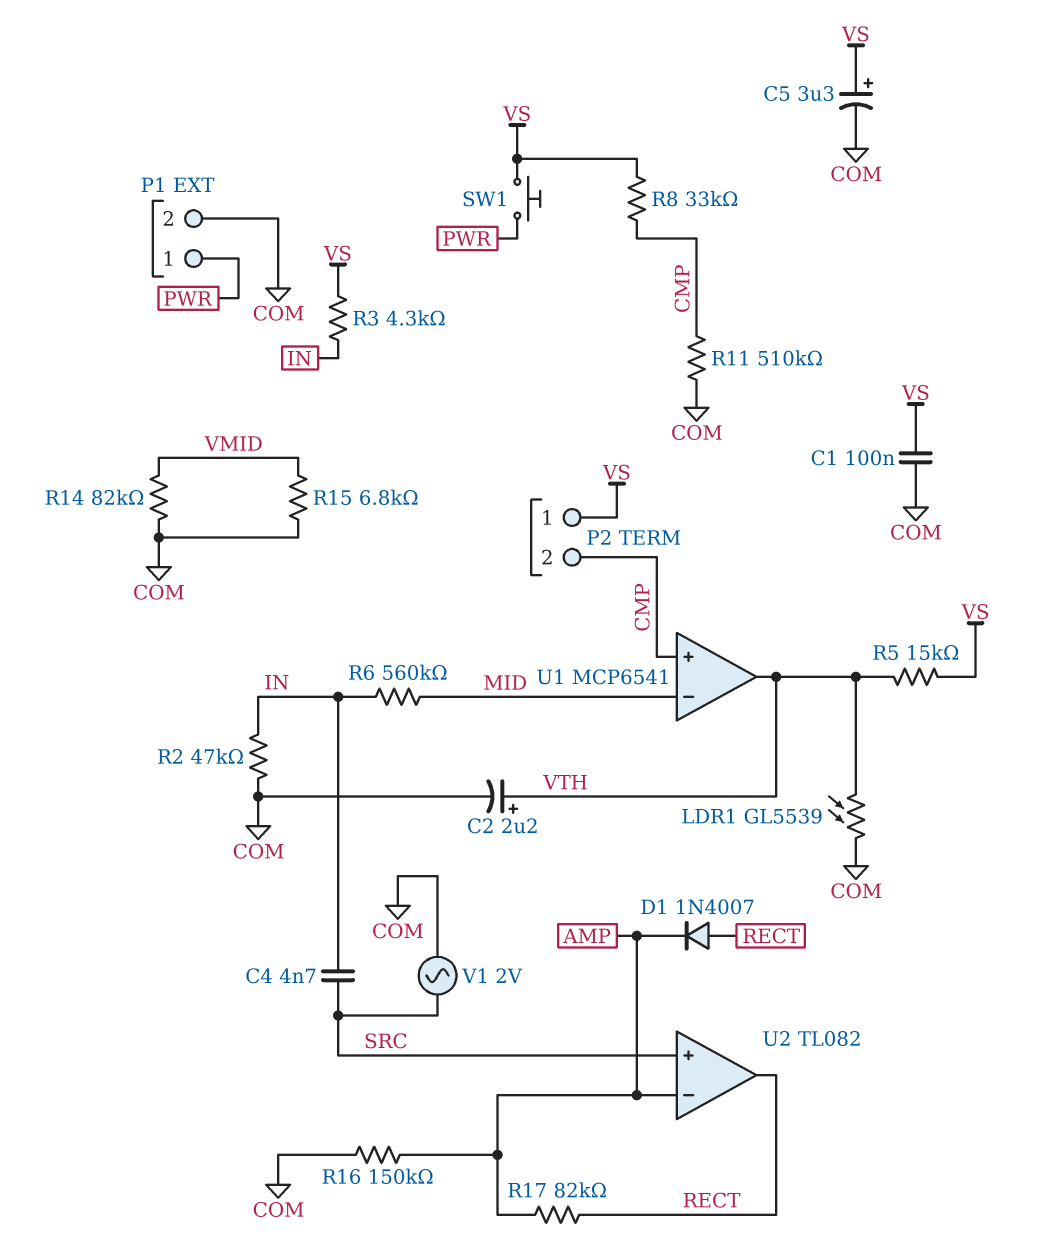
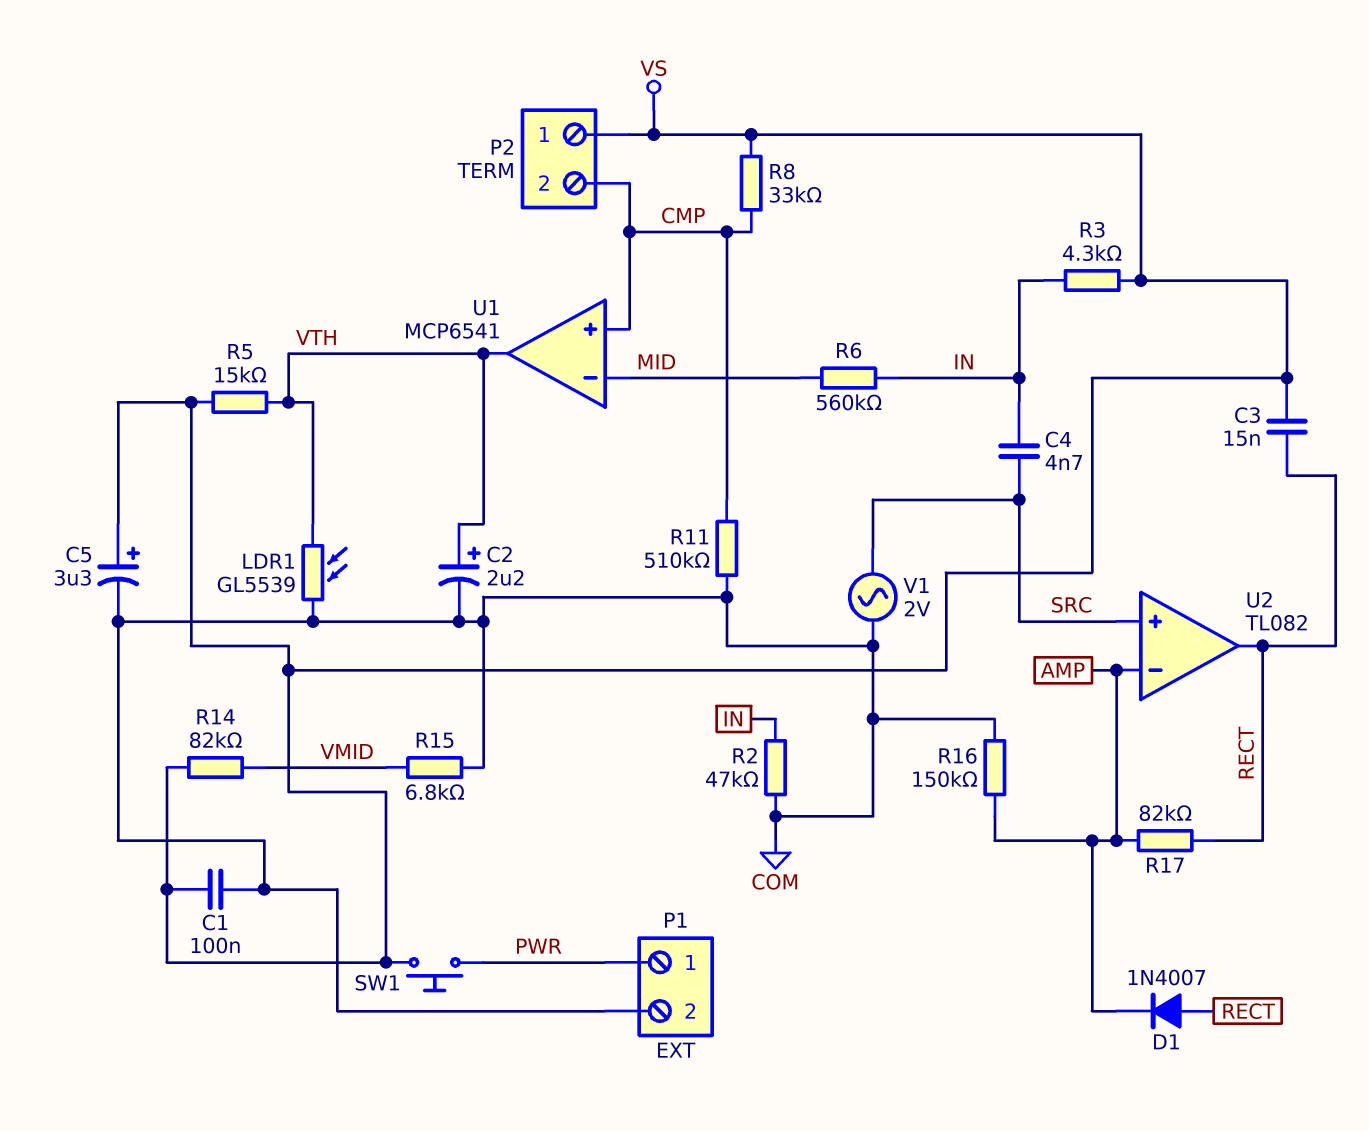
C3: none -> 15nF (RECT, VS)
R14: 82k (COM, VMID) -> 82k (VMID, VS)

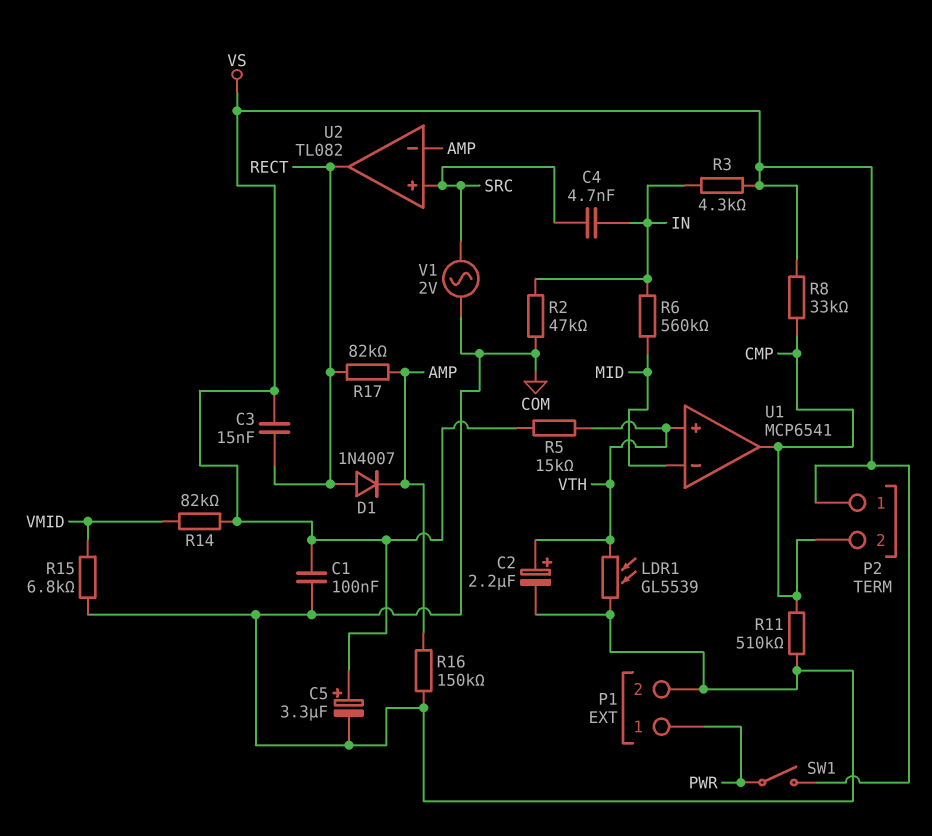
SW1: button (PWR, VS) -> switch (PWR, VS)
U1 pin in+: CMP -> VTH
U1 pin out: VTH -> CMP

